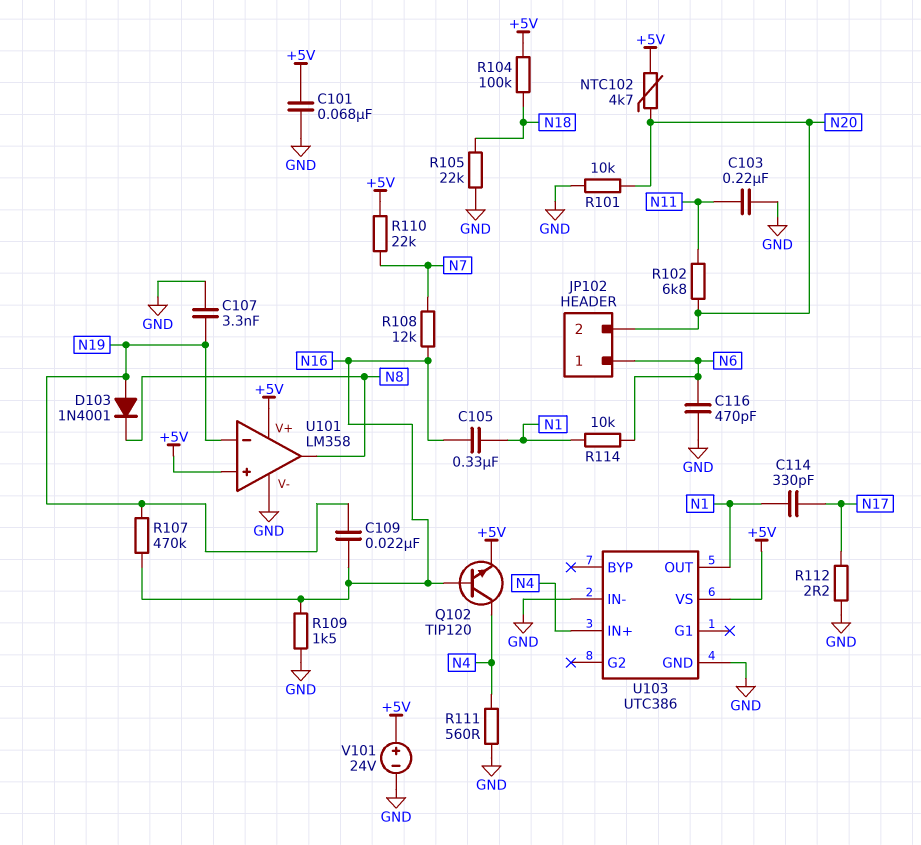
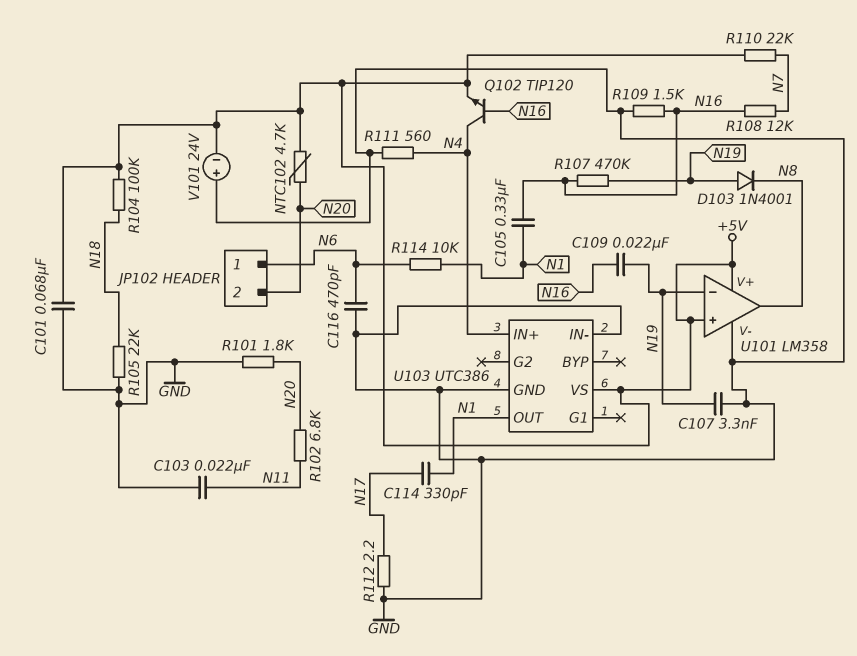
C103: 220nF (GND, N11) -> 22nF (GND, N11)
R101: 10k (GND, N20) -> 1.8k (GND, N20)
V101: 24V (plus +5V, minus GND) -> 24V (plus GND, minus +5V)

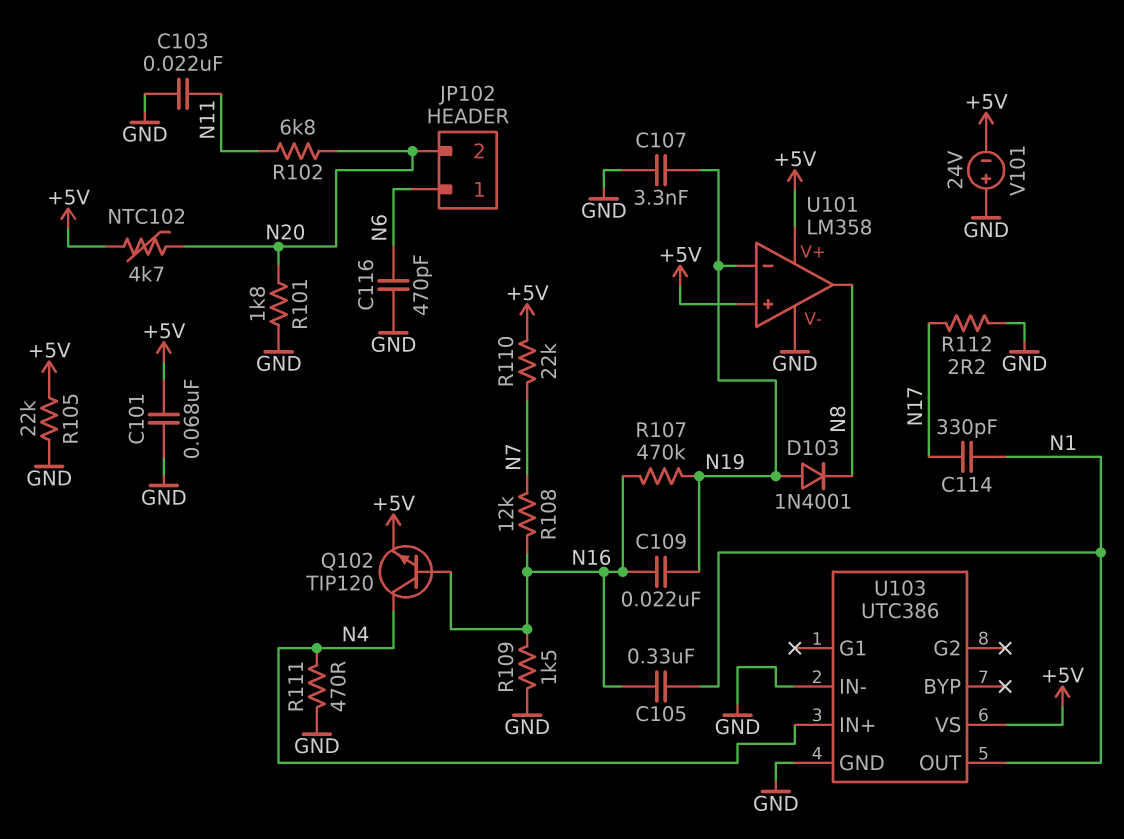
R104: 100k (+5V, N18) -> none
R105: 22k (GND, N18) -> 22k (+5V, GND)
R111: 560 (GND, N4) -> 470 (GND, N4)
R114: 10k (N1, N6) -> none

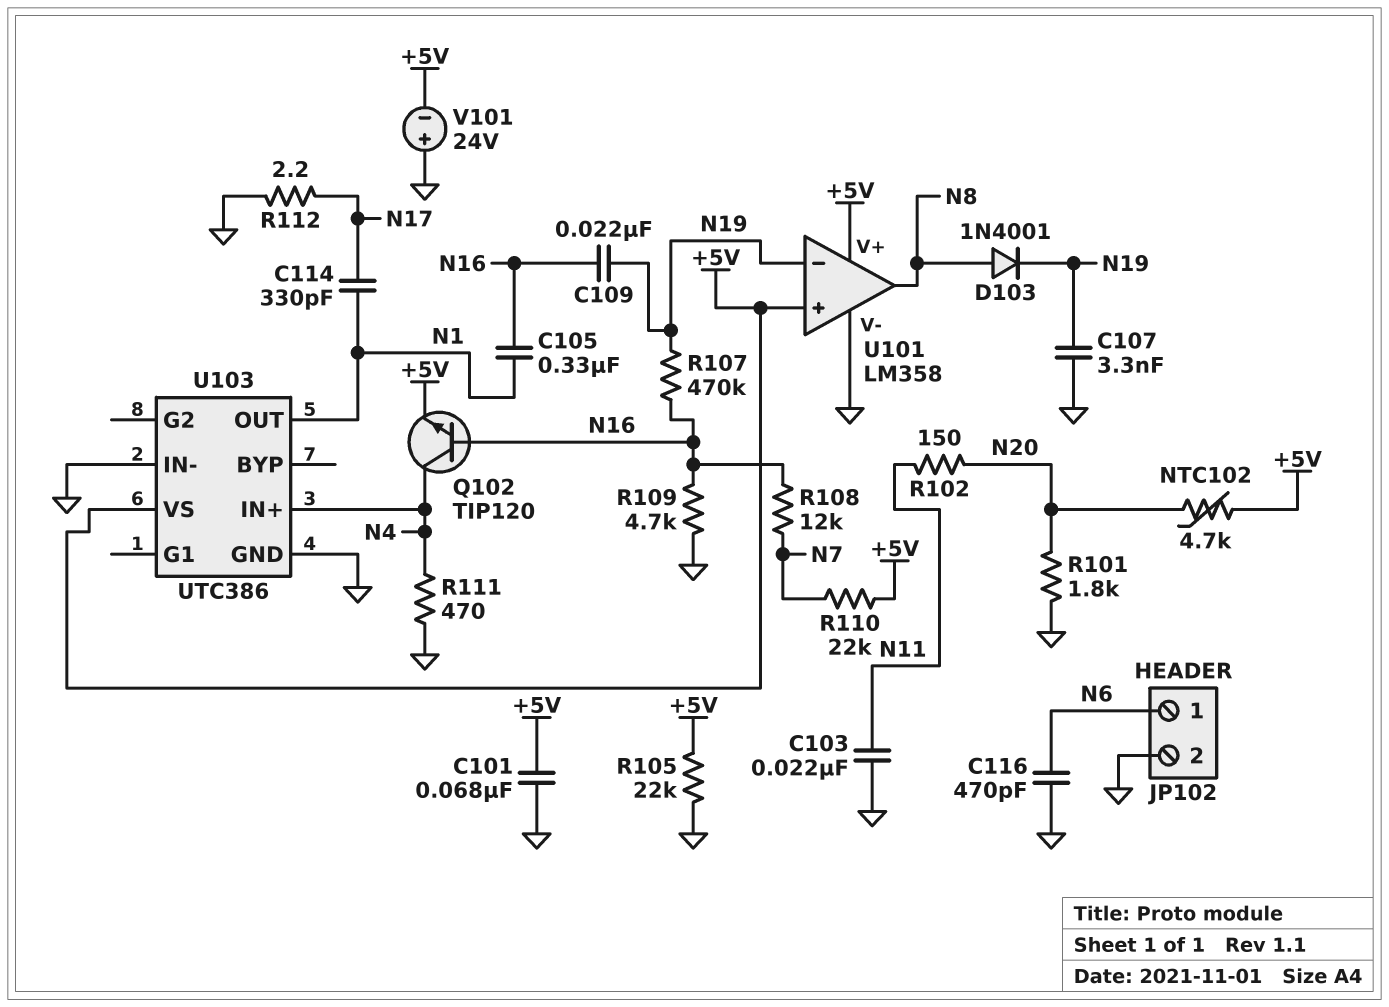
D103: diode 1N4001 (A N19, K N8) -> diode 1N4001 (A N8, K N19)
JP102 pin 2: N20 -> GND
R102: 6.8k (N11, N20) -> 150 (N11, N20)
R109: 1.5k (GND, N16) -> 4.7k (GND, N16)

